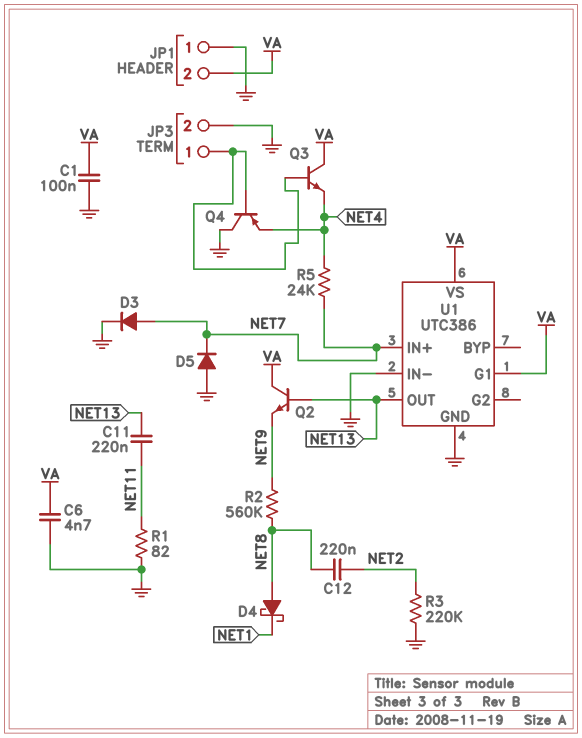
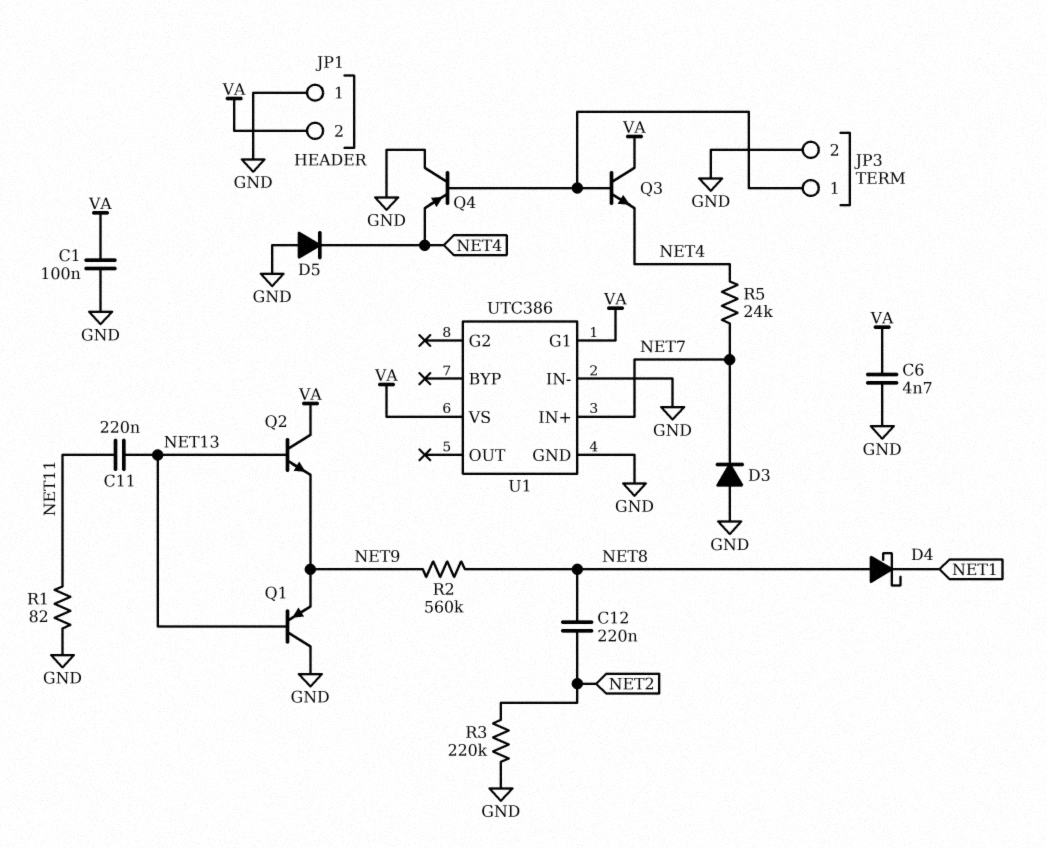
D3: diode (A NET7, K GND) -> diode (A GND, K NET7)
D5: diode (A GND, K NET7) -> diode (A GND, K NET4)
Q1: none -> PNP (B NET13, C GND, E NET9)
U1 pin OUT: NET13 -> none

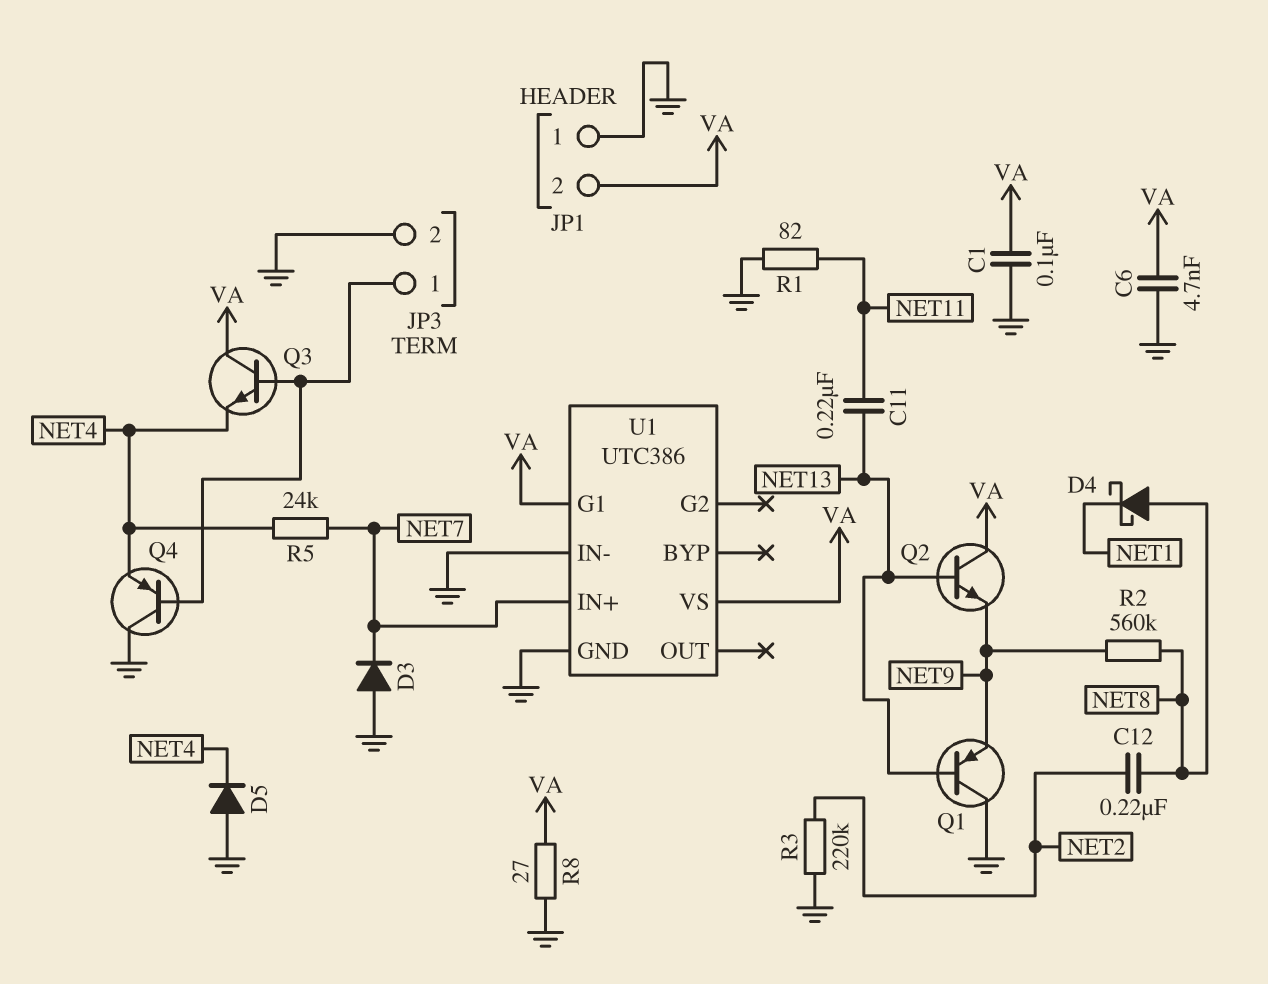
R8: none -> 27 (GND, VA)

